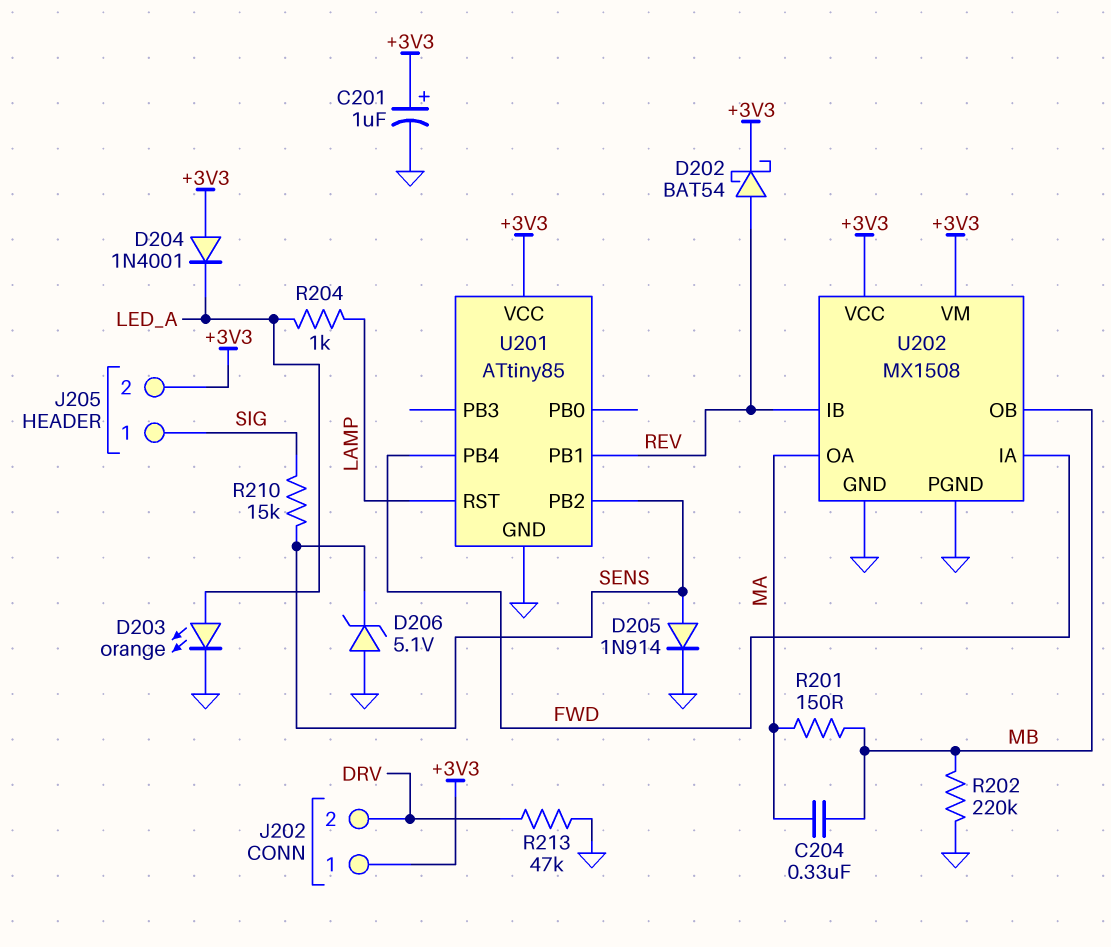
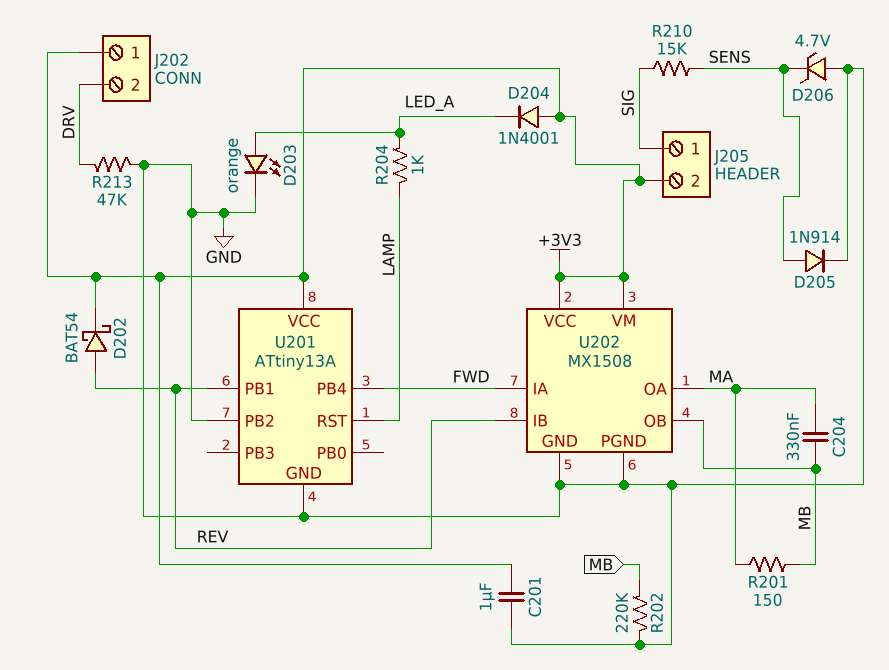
C201: 1uF (plus +3V3, minus GND) -> 1uF (+3V3, GND)
D206: zener 5.1V (A GND, K SENS) -> zener 4.7V (A GND, K SENS)
U201: ATtiny85 -> ATtiny13A
U201 pin PB2: SENS -> GND

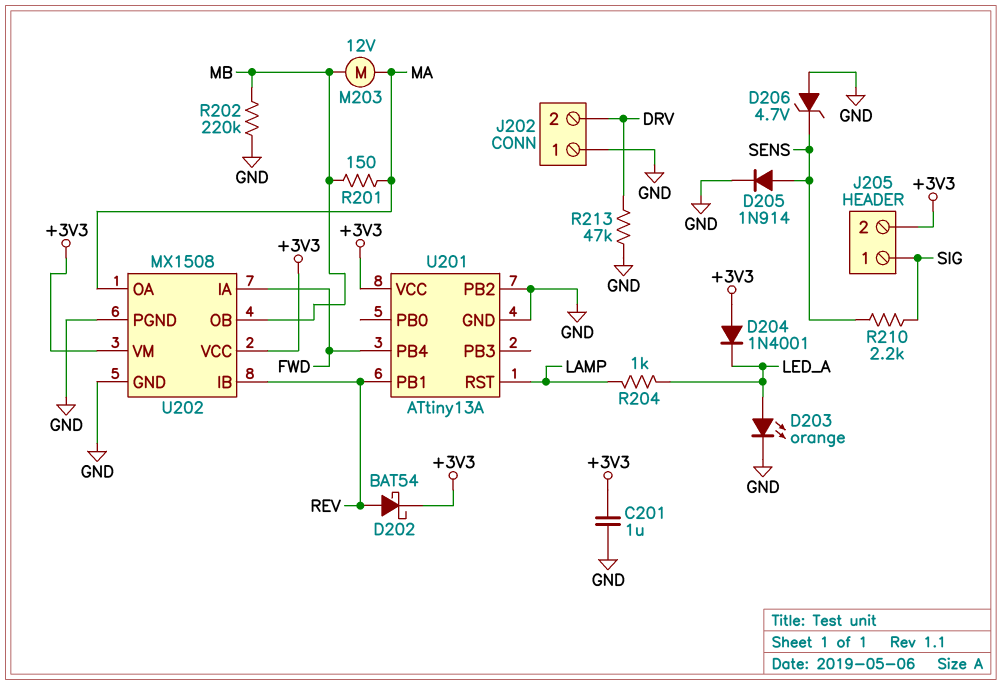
C204: 330nF (MA, MB) -> none
J202 pin 1: +3V3 -> GND
M203: none -> motor 12V (MA, MB)
R210: 15k (SENS, SIG) -> 2.2k (SENS, SIG)

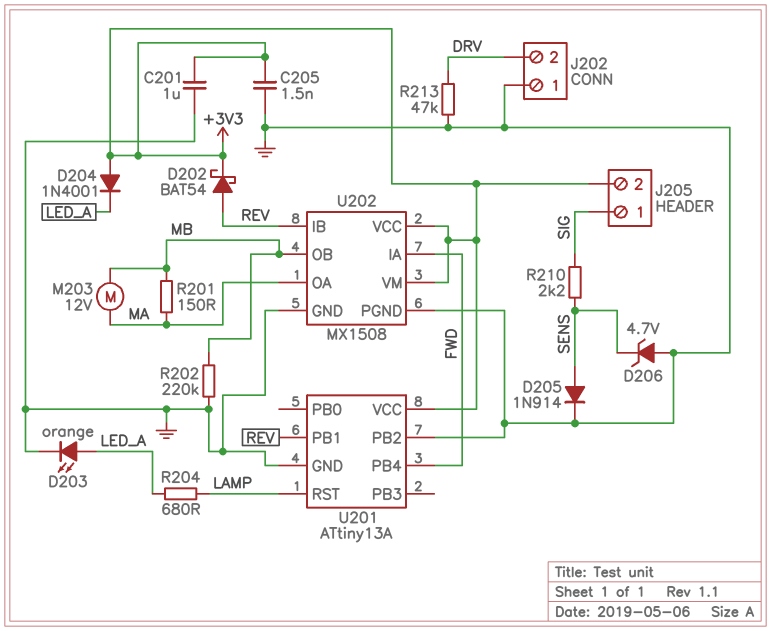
C205: none -> 1.5nF (+3V3, GND)
R204: 1k (LAMP, LED_A) -> 680 (LAMP, LED_A)

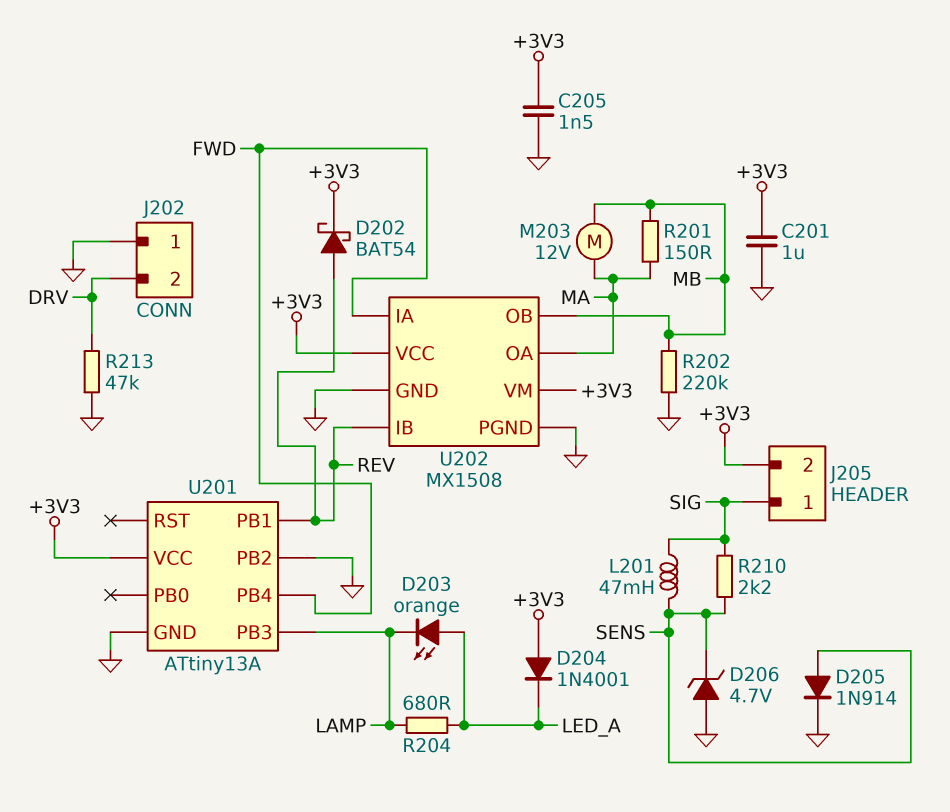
D203: LED orange (A LED_A, K GND) -> LED orange (A LED_A, K LAMP)
L201: none -> 47mH (SENS, SIG)
U201 pin PB3: none -> LAMP
U201 pin RST: LAMP -> none

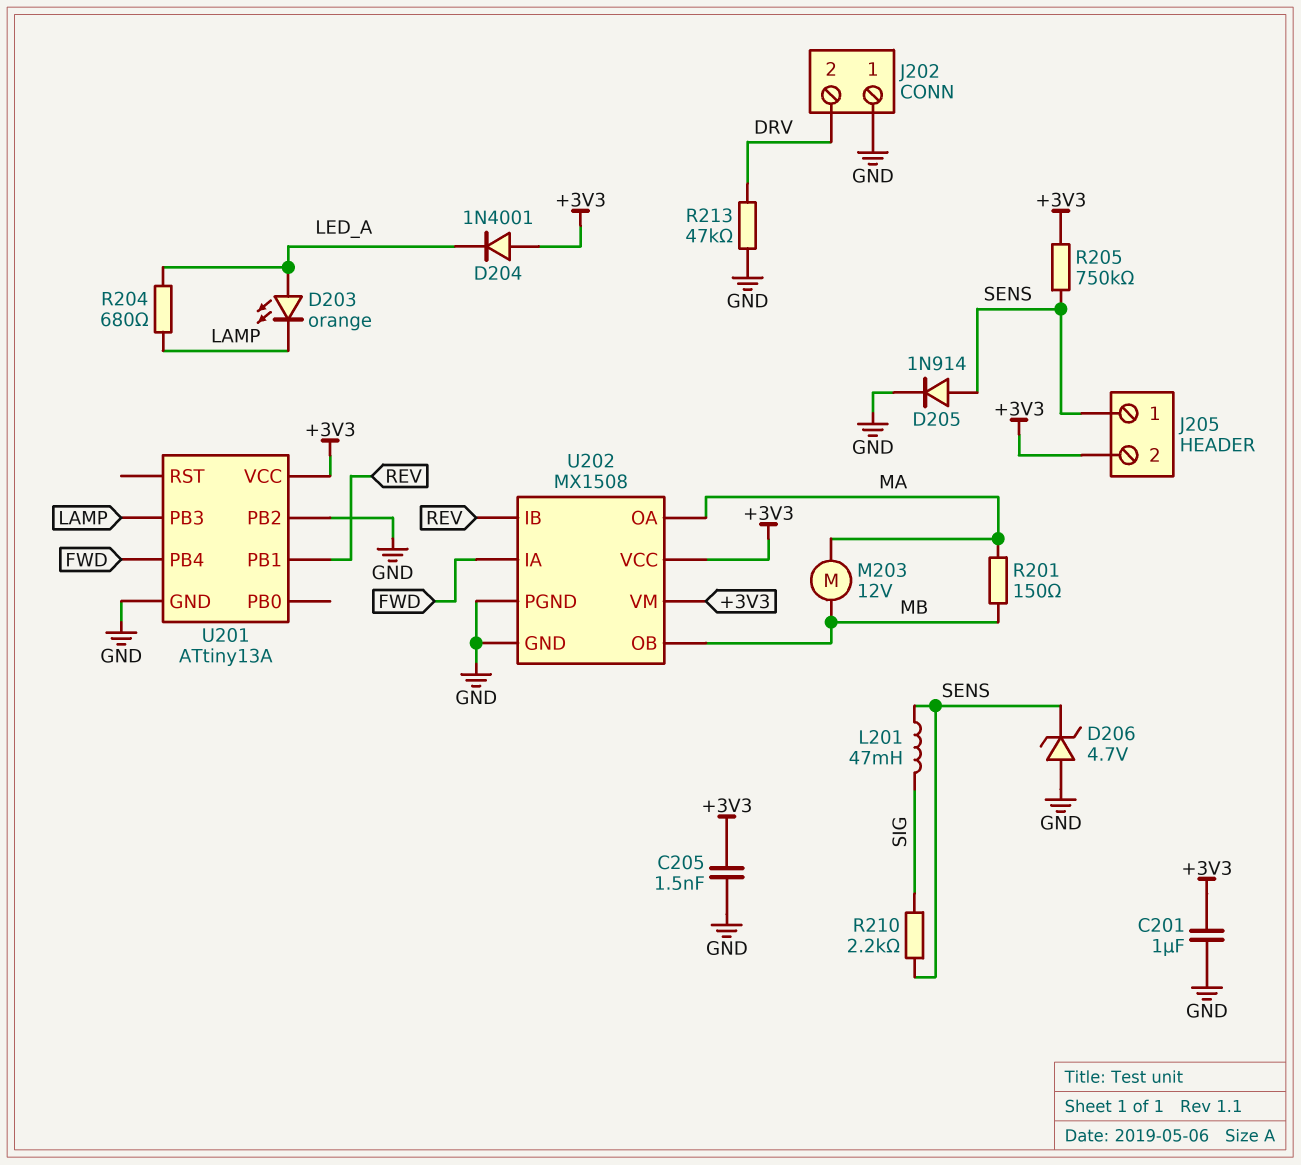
D202: schottky BAT54 (A REV, K +3V3) -> none
J205 pin 1: SIG -> SENS
R202: 220k (GND, MB) -> none
R205: none -> 750k (+3V3, SENS)

